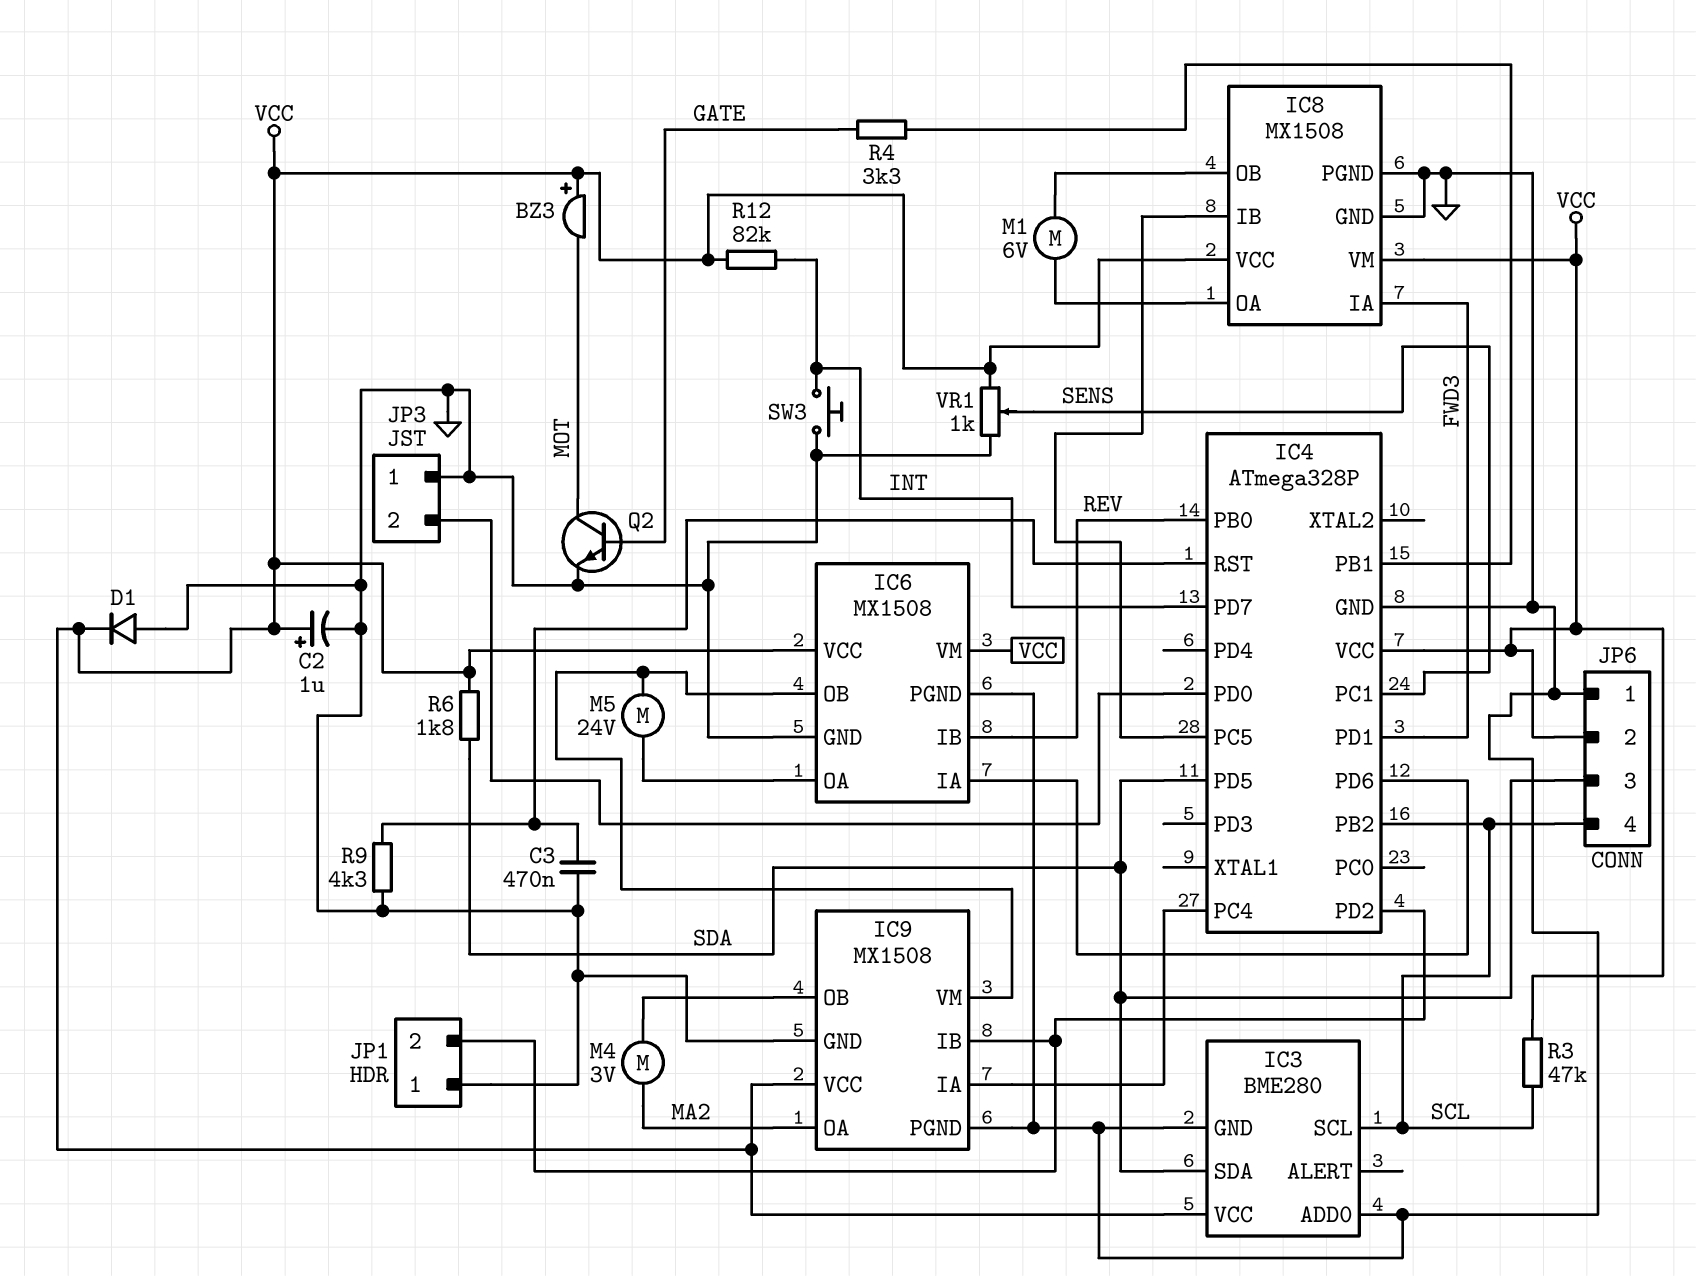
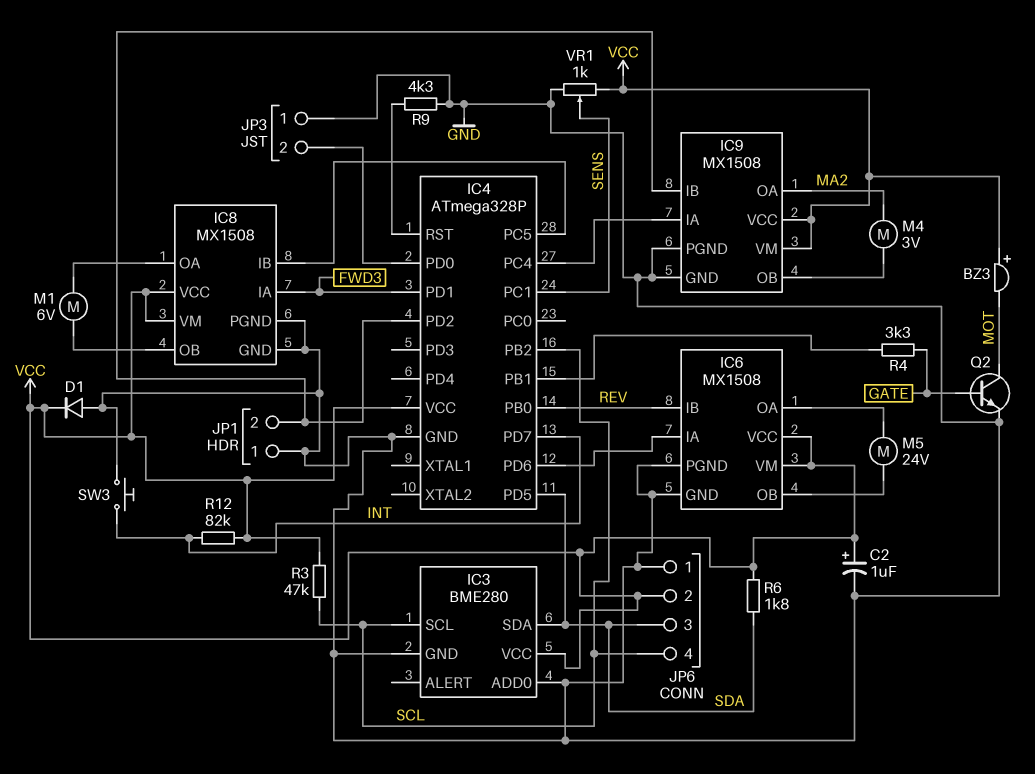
C3: 470nF (GND, IC4/RST) -> none
IC9 pin VM: IC6/OB -> VCC

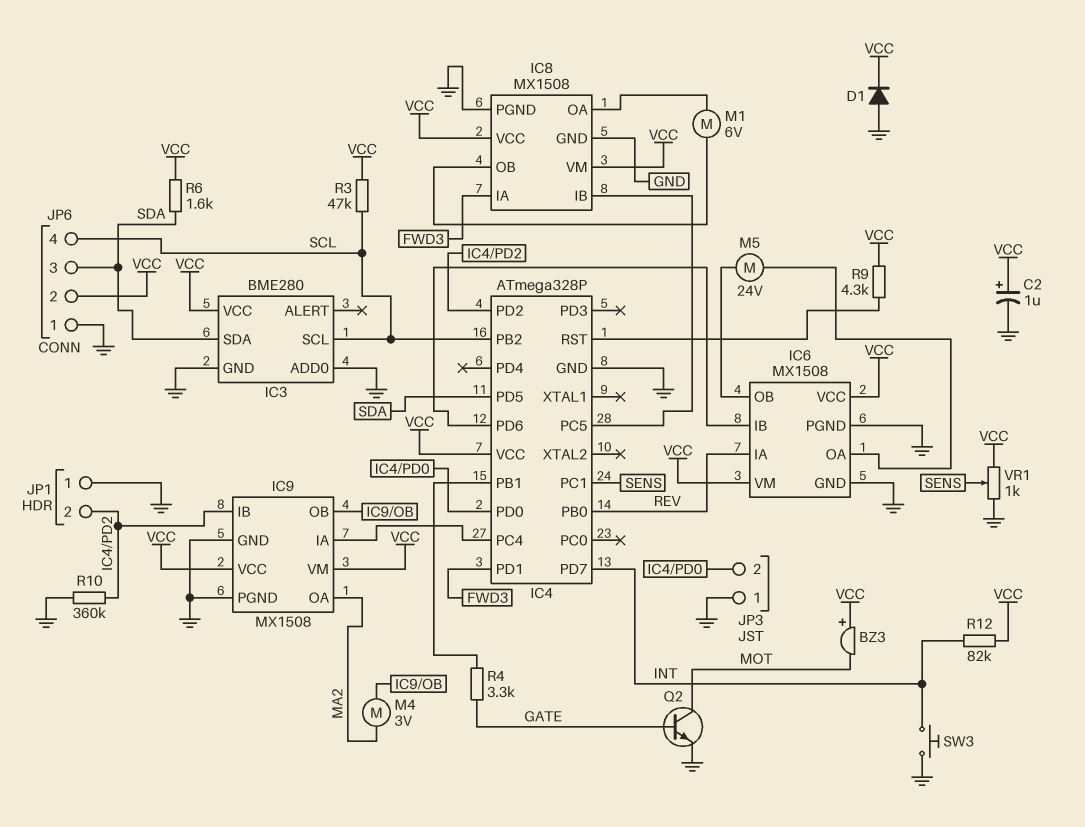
IC6 pin IA: IC4/PD6 -> REV
IC6 pin IB: REV -> IC4/PD6
R6: 1.8k (SDA, VCC) -> 1.6k (SDA, VCC)
R9: 4.3k (GND, IC4/RST) -> 4.3k (IC4/RST, VCC)
R10: none -> 360k (GND, IC4/PD2)

